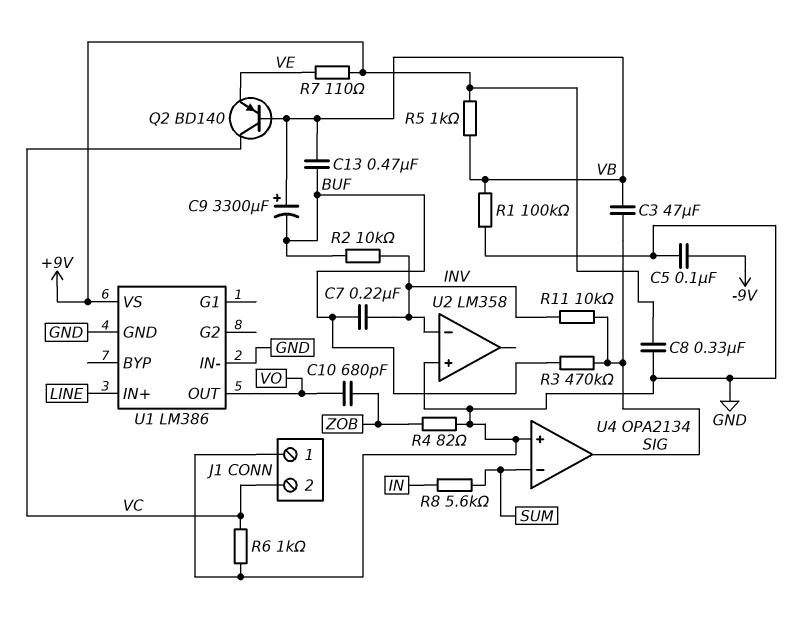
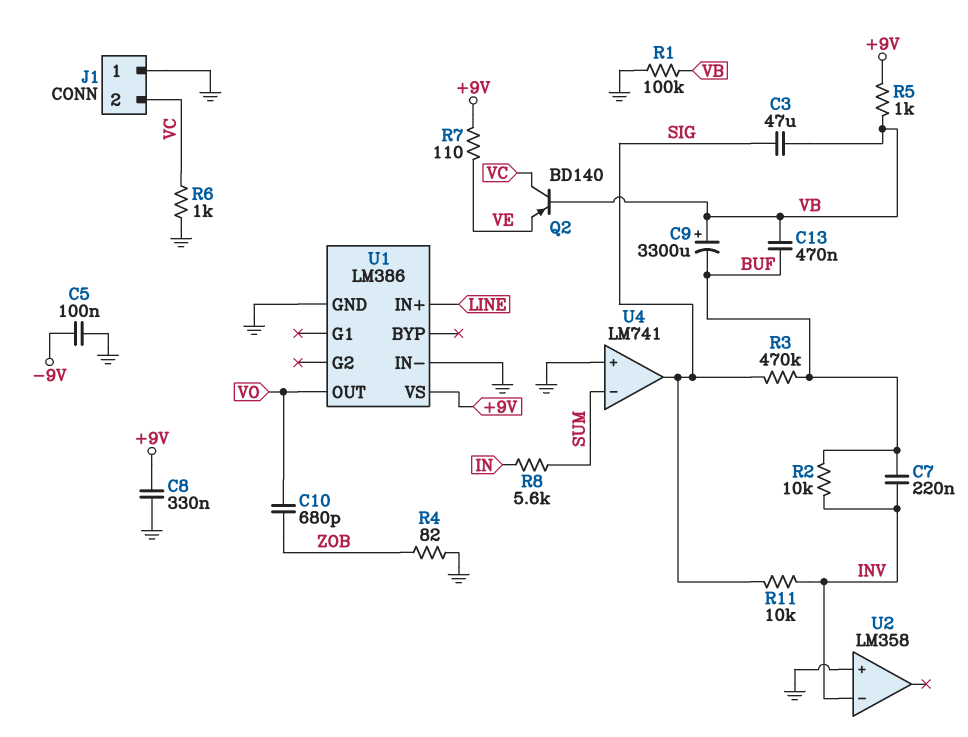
U4: OPA2134 -> LM741

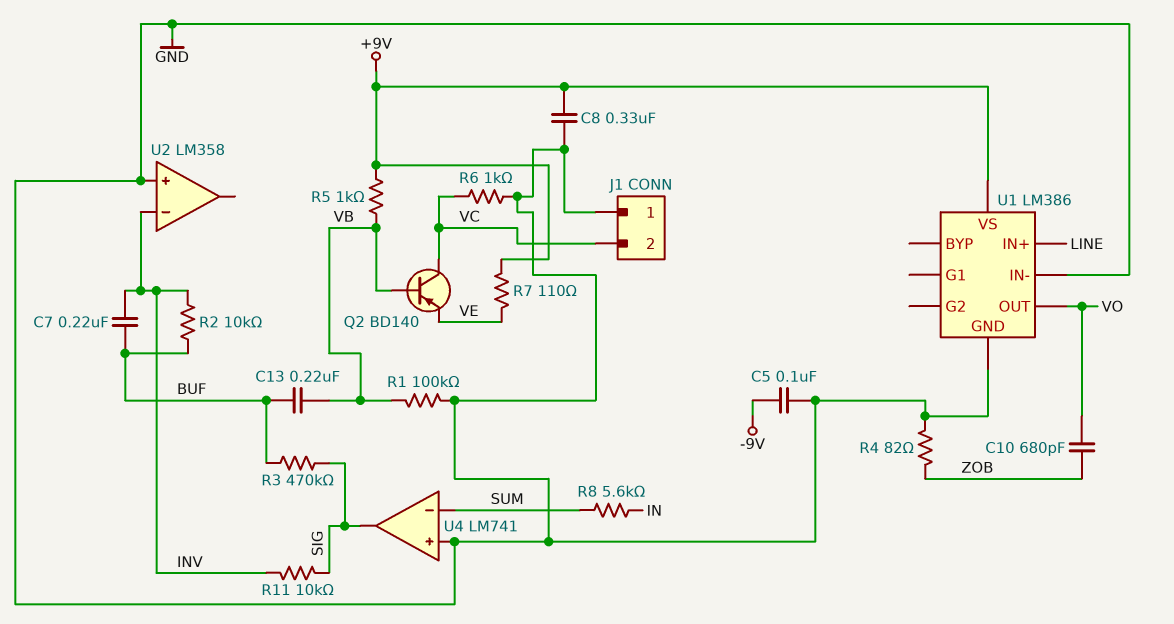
C3: 47uF (SIG, VB) -> none
C9: 3300uF (plus VB, minus BUF) -> none
C13: 470nF (BUF, VB) -> 220nF (BUF, VB)

